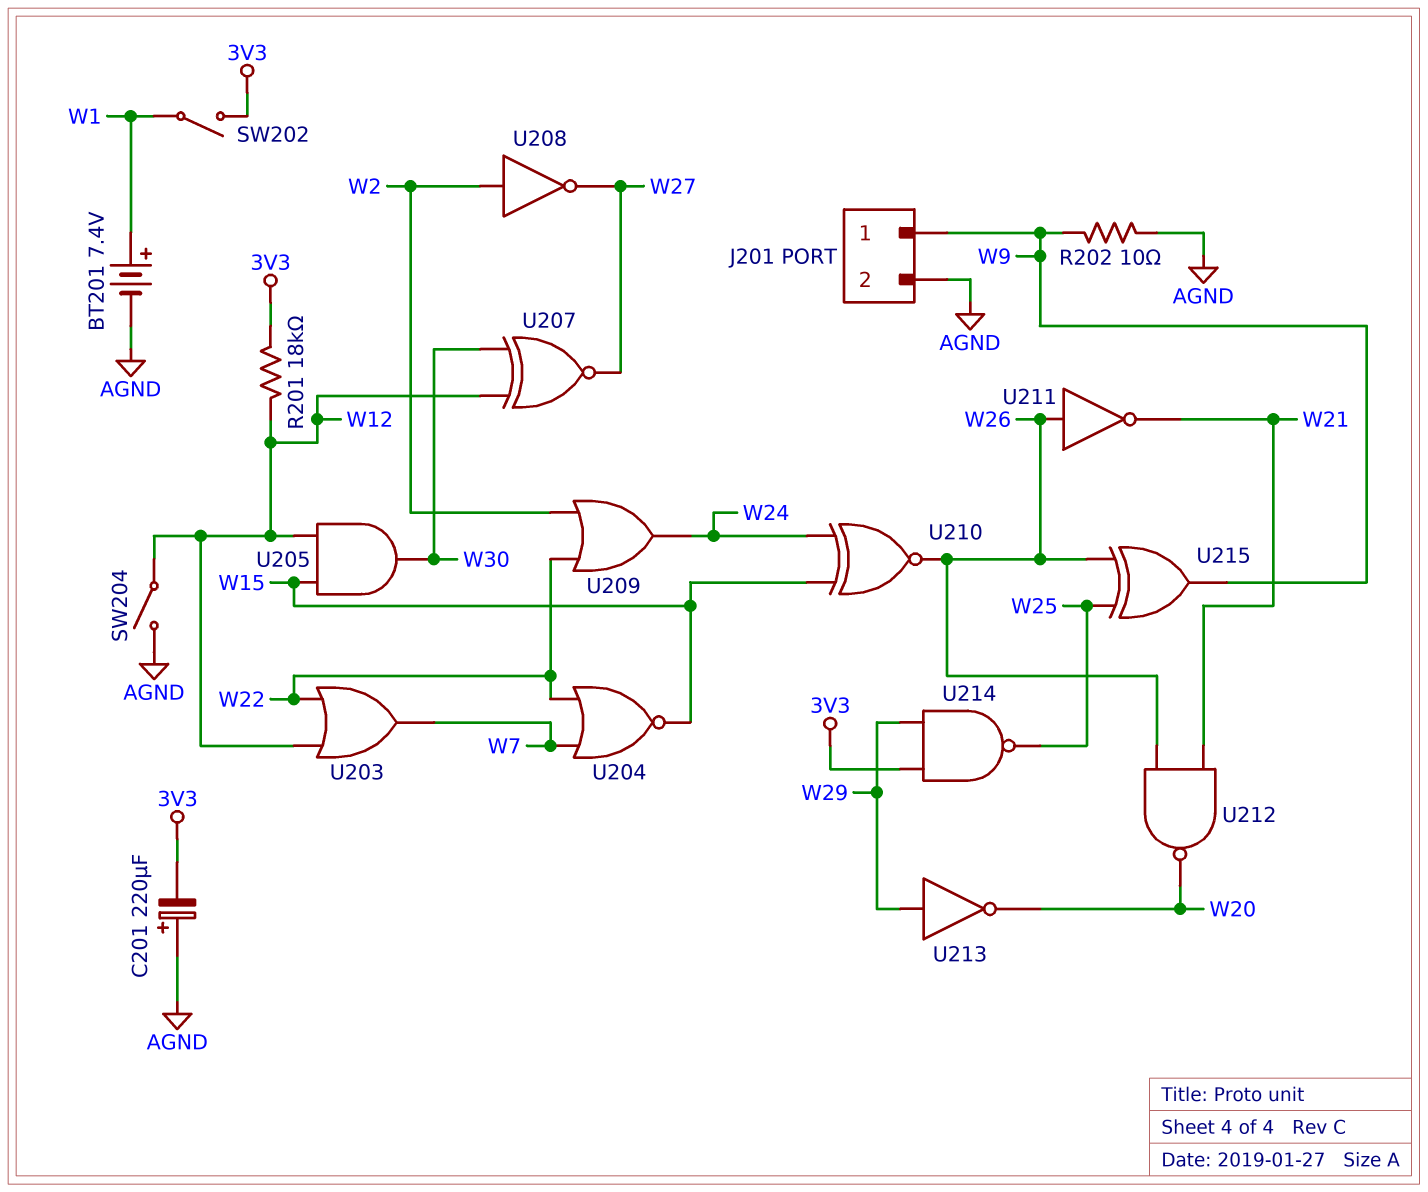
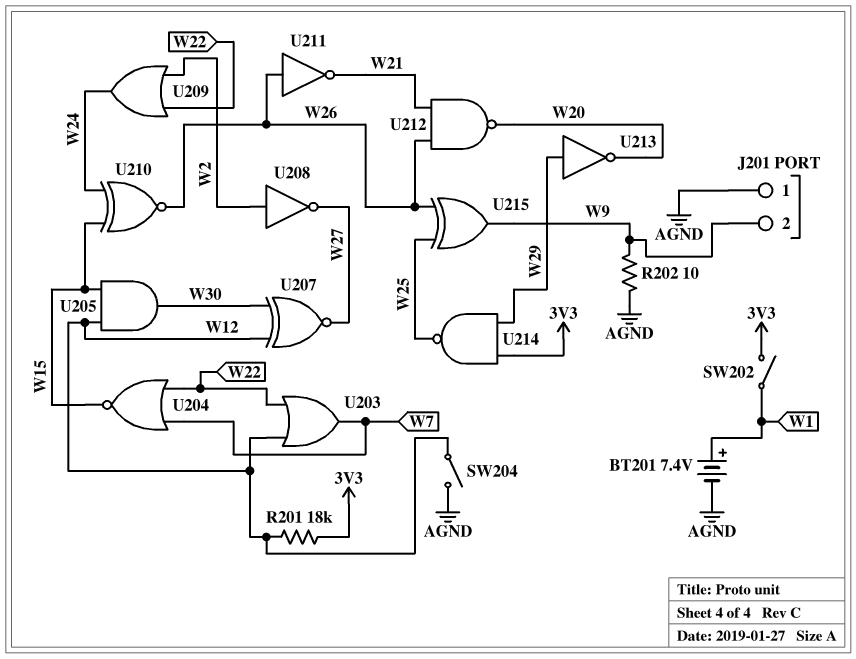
C201: 220uF (plus AGND, minus 3V3) -> none
J201 pin 1: W9 -> AGND
J201 pin 2: AGND -> W9

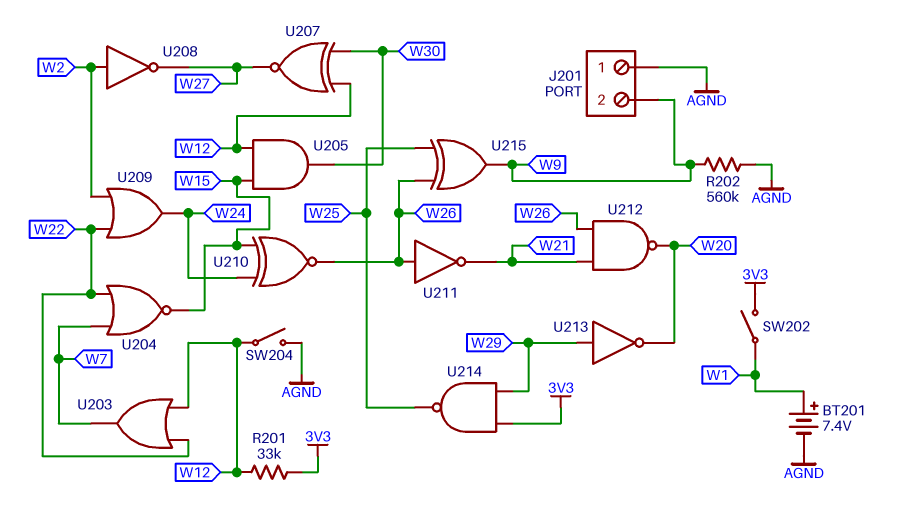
R201: 18k (3V3, W12) -> 33k (3V3, W12)
R202: 10 (AGND, W9) -> 560k (AGND, W9)

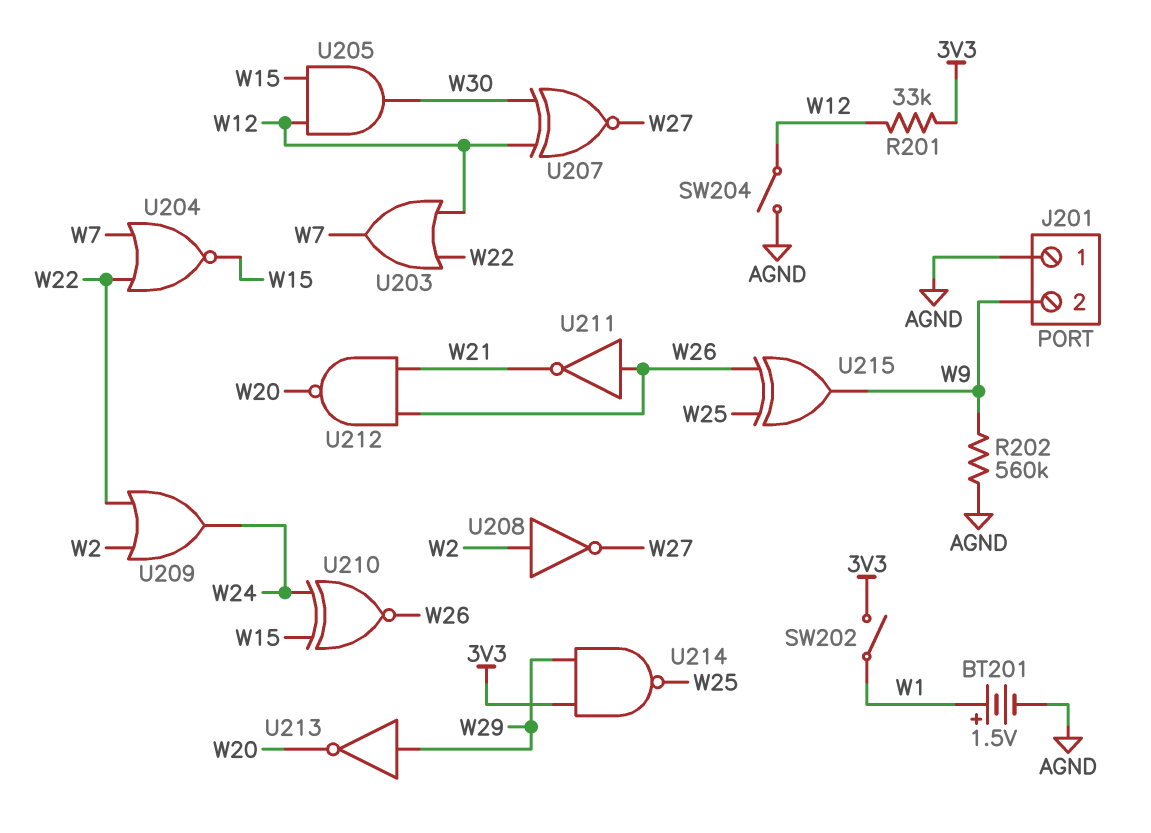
BT201: 7.4V (plus W1, minus AGND) -> 1.5V (plus W1, minus AGND)

